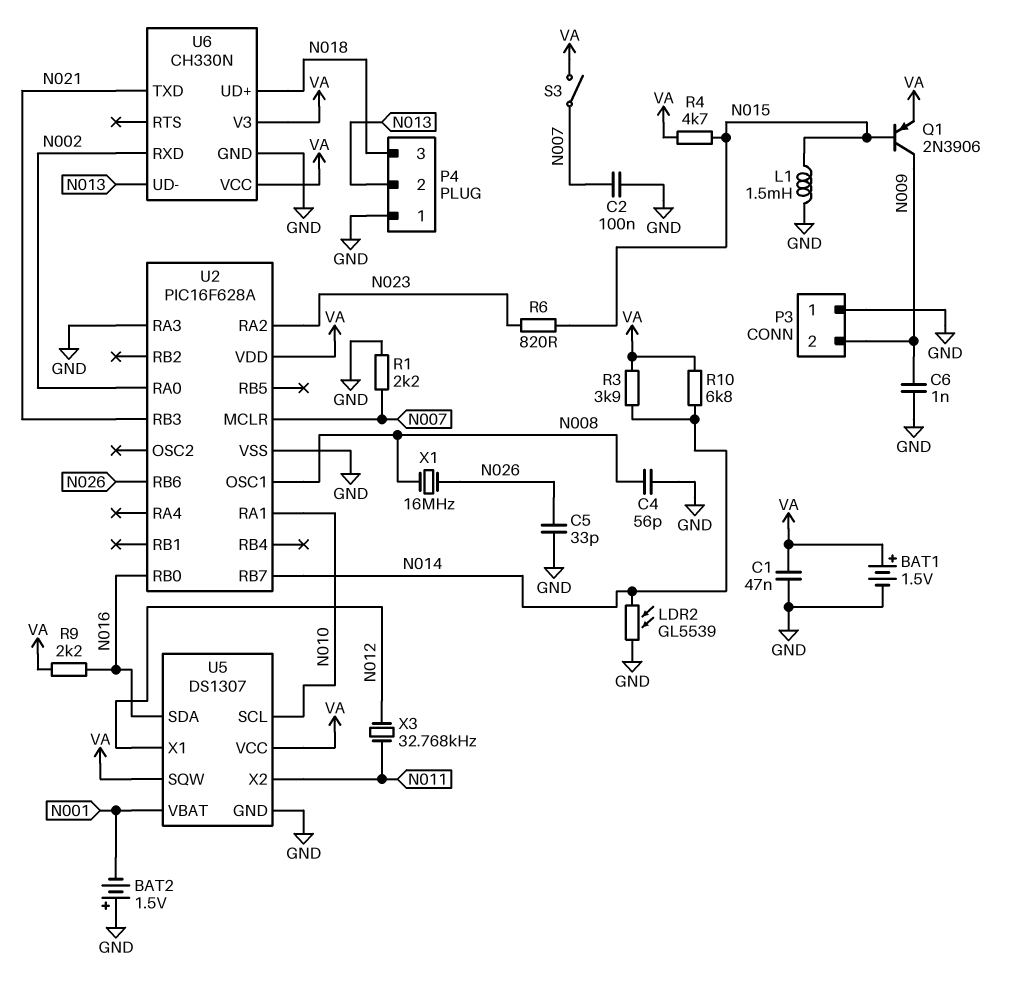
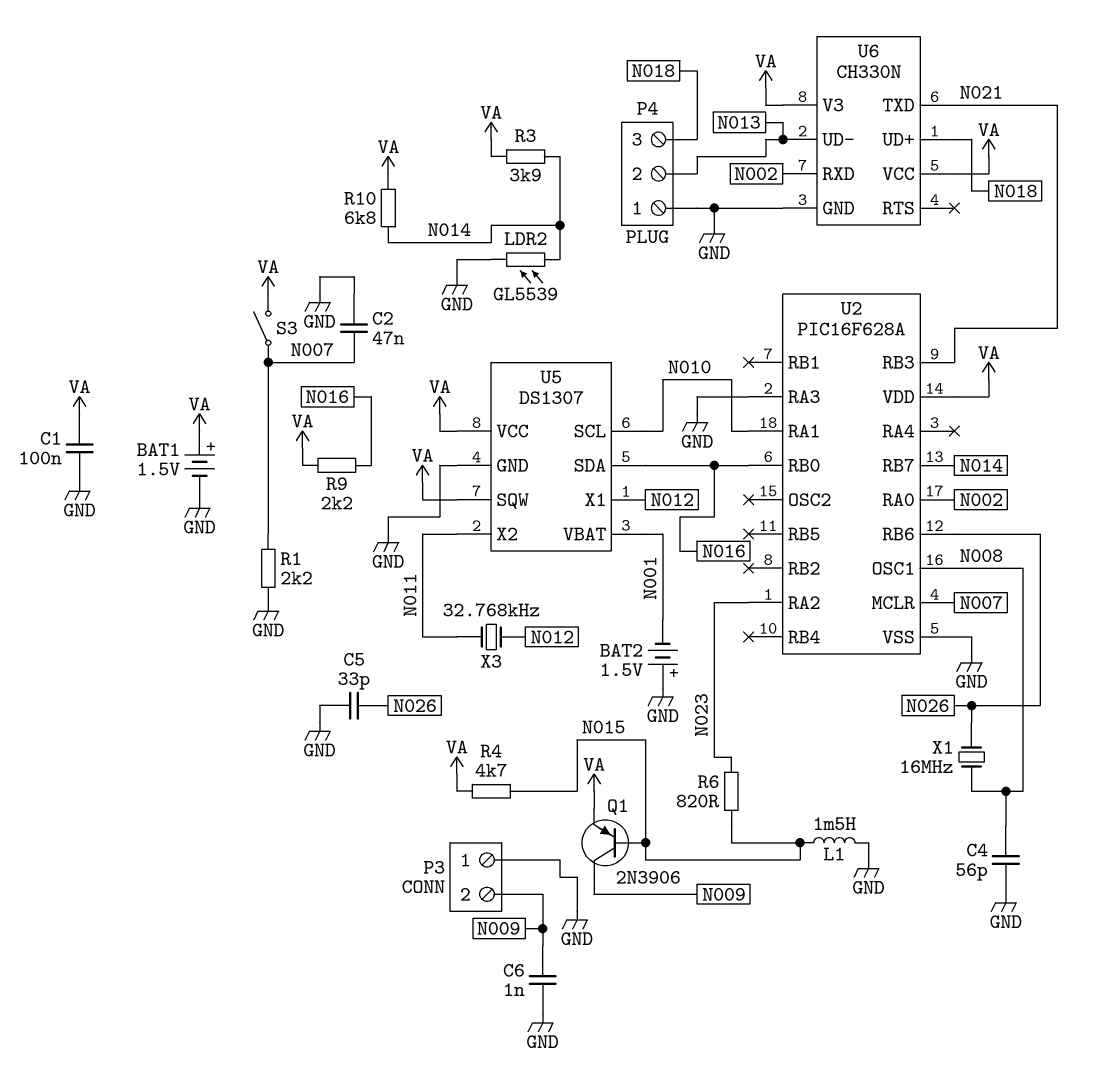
C1: 47nF (GND, VA) -> 100nF (GND, VA)
C2: 100nF (GND, N007) -> 47nF (GND, N007)

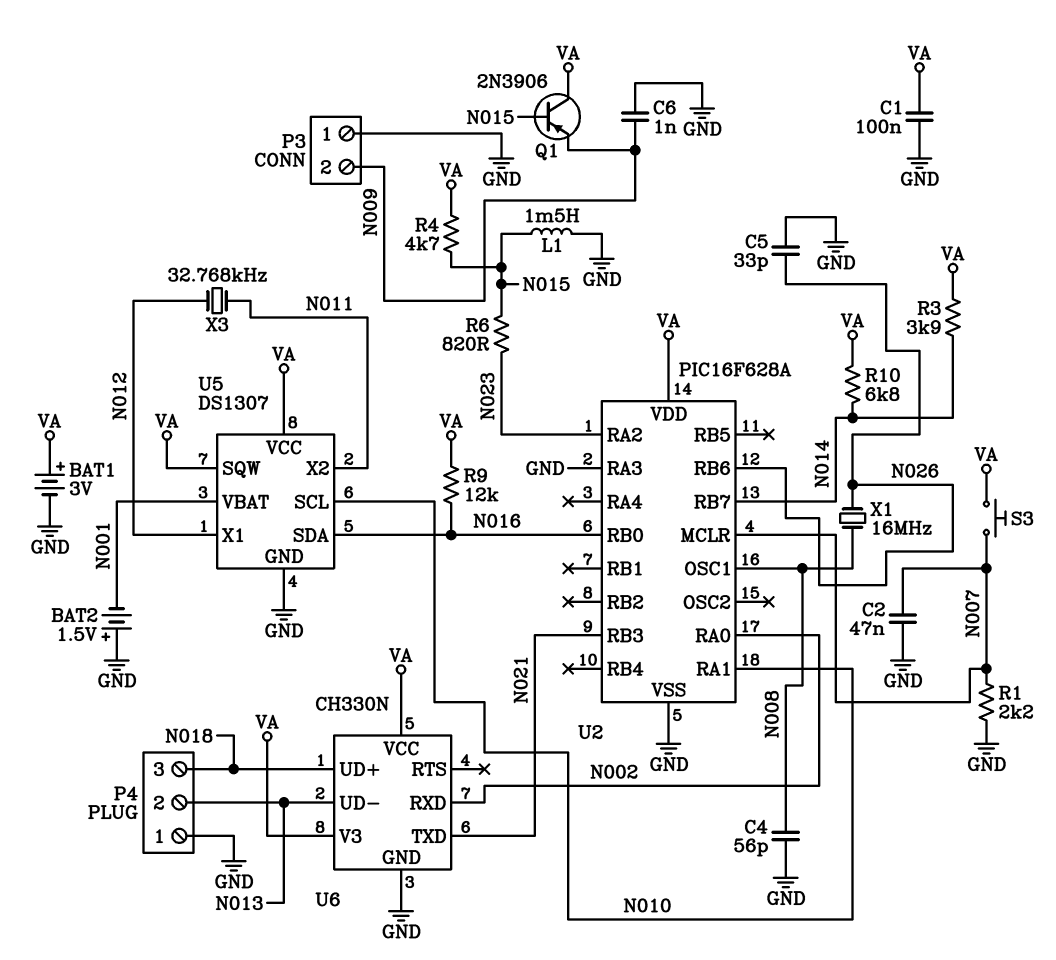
BAT1: 1.5V (plus VA, minus GND) -> 3V (plus VA, minus GND)
LDR2: GL5539 (GND, N014) -> none
Q1: PNP 2N3906 (B N015, C N009, E VA) -> PNP 2N3906 (B N015, C VA, E N009)
R9: 2.2k (N016, VA) -> 12k (N016, VA)
S3: switch (N007, VA) -> button (N007, VA)

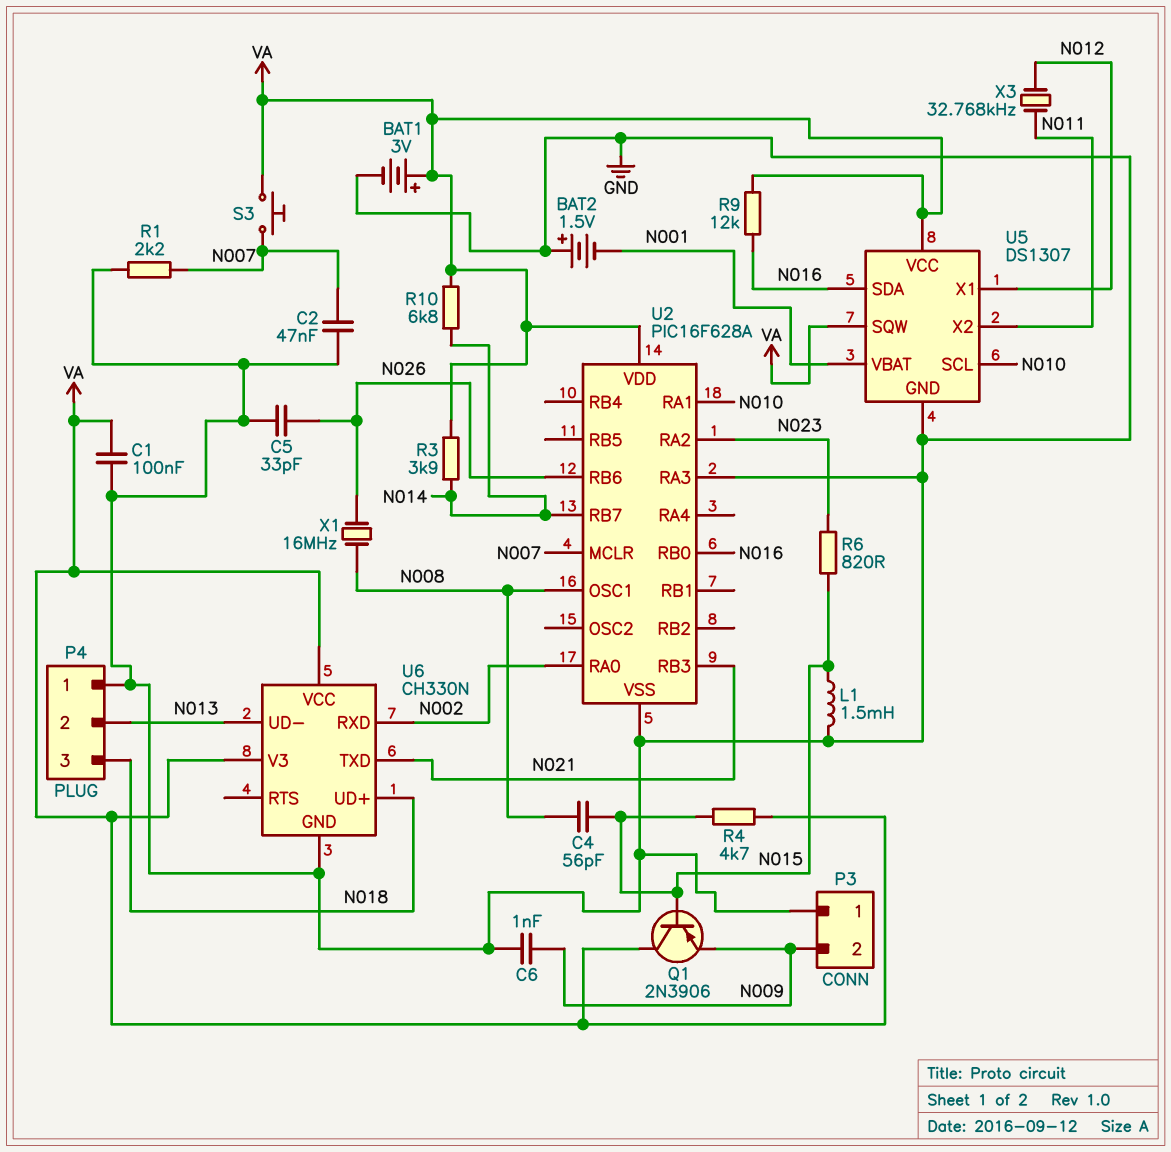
C4: 56pF (GND, N008) -> 56pF (N008, N015)

